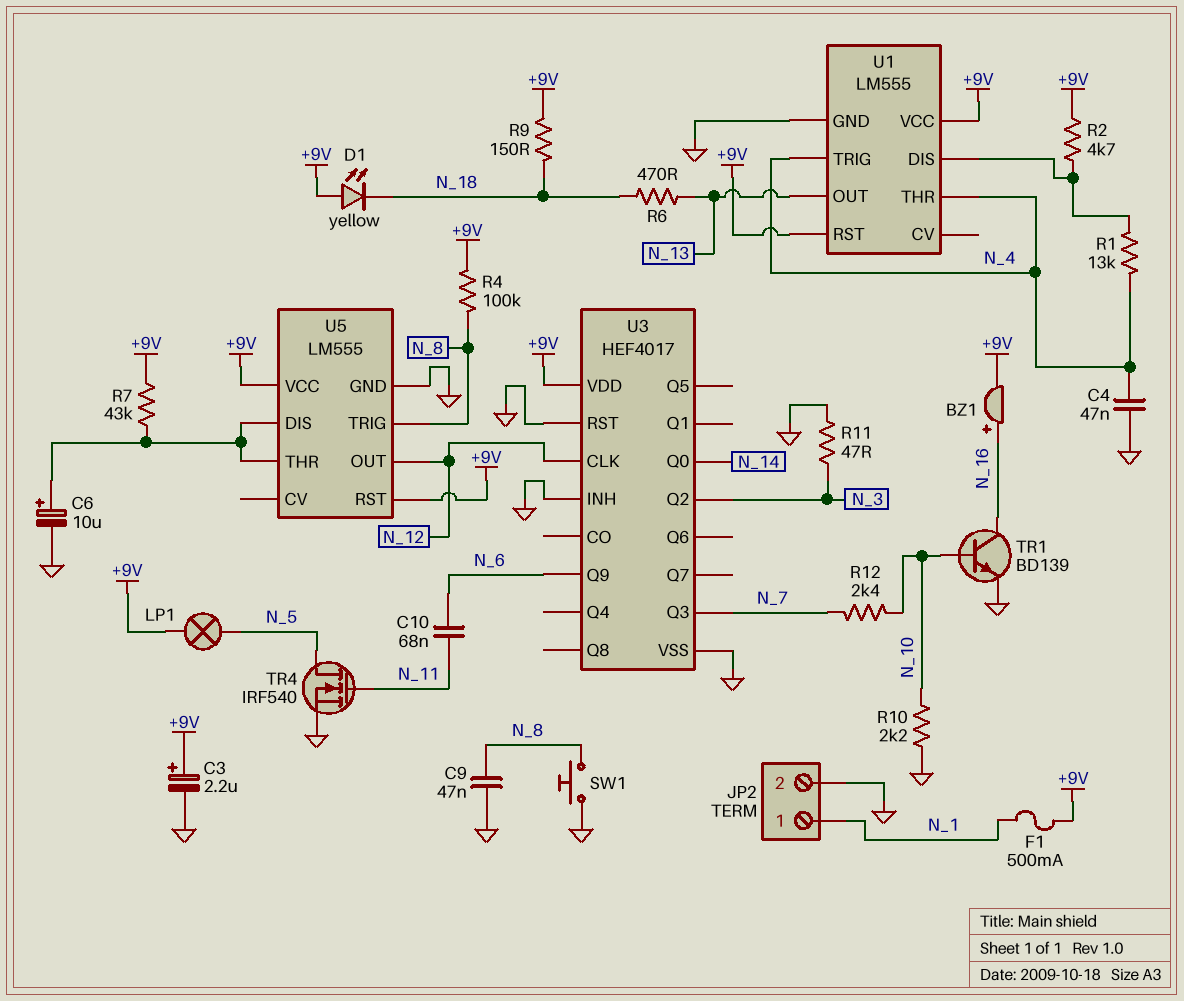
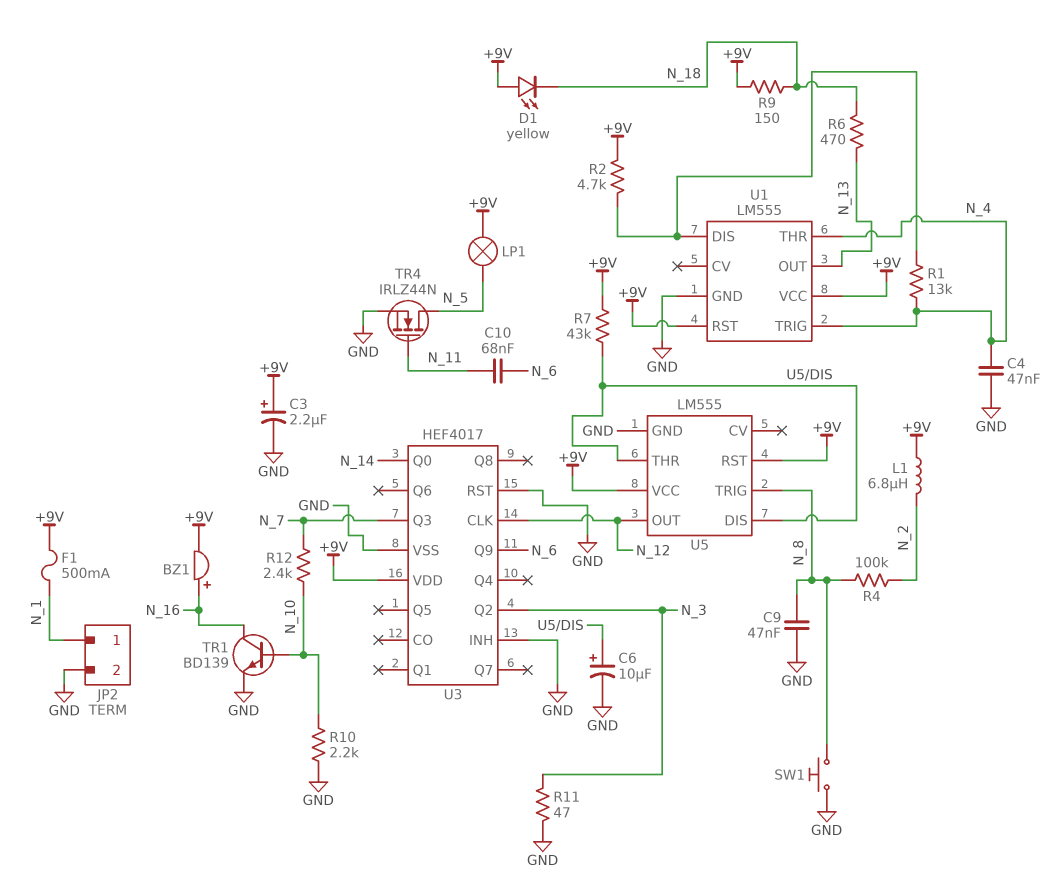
L1: none -> 6.8uH (+9V, N_2)
R4: 100k (+9V, N_8) -> 100k (N_2, N_8)
TR4: NMOS IRF540 (G N_11, D N_5, S GND) -> NMOS IRLZ44N (G N_11, D N_5, S GND)

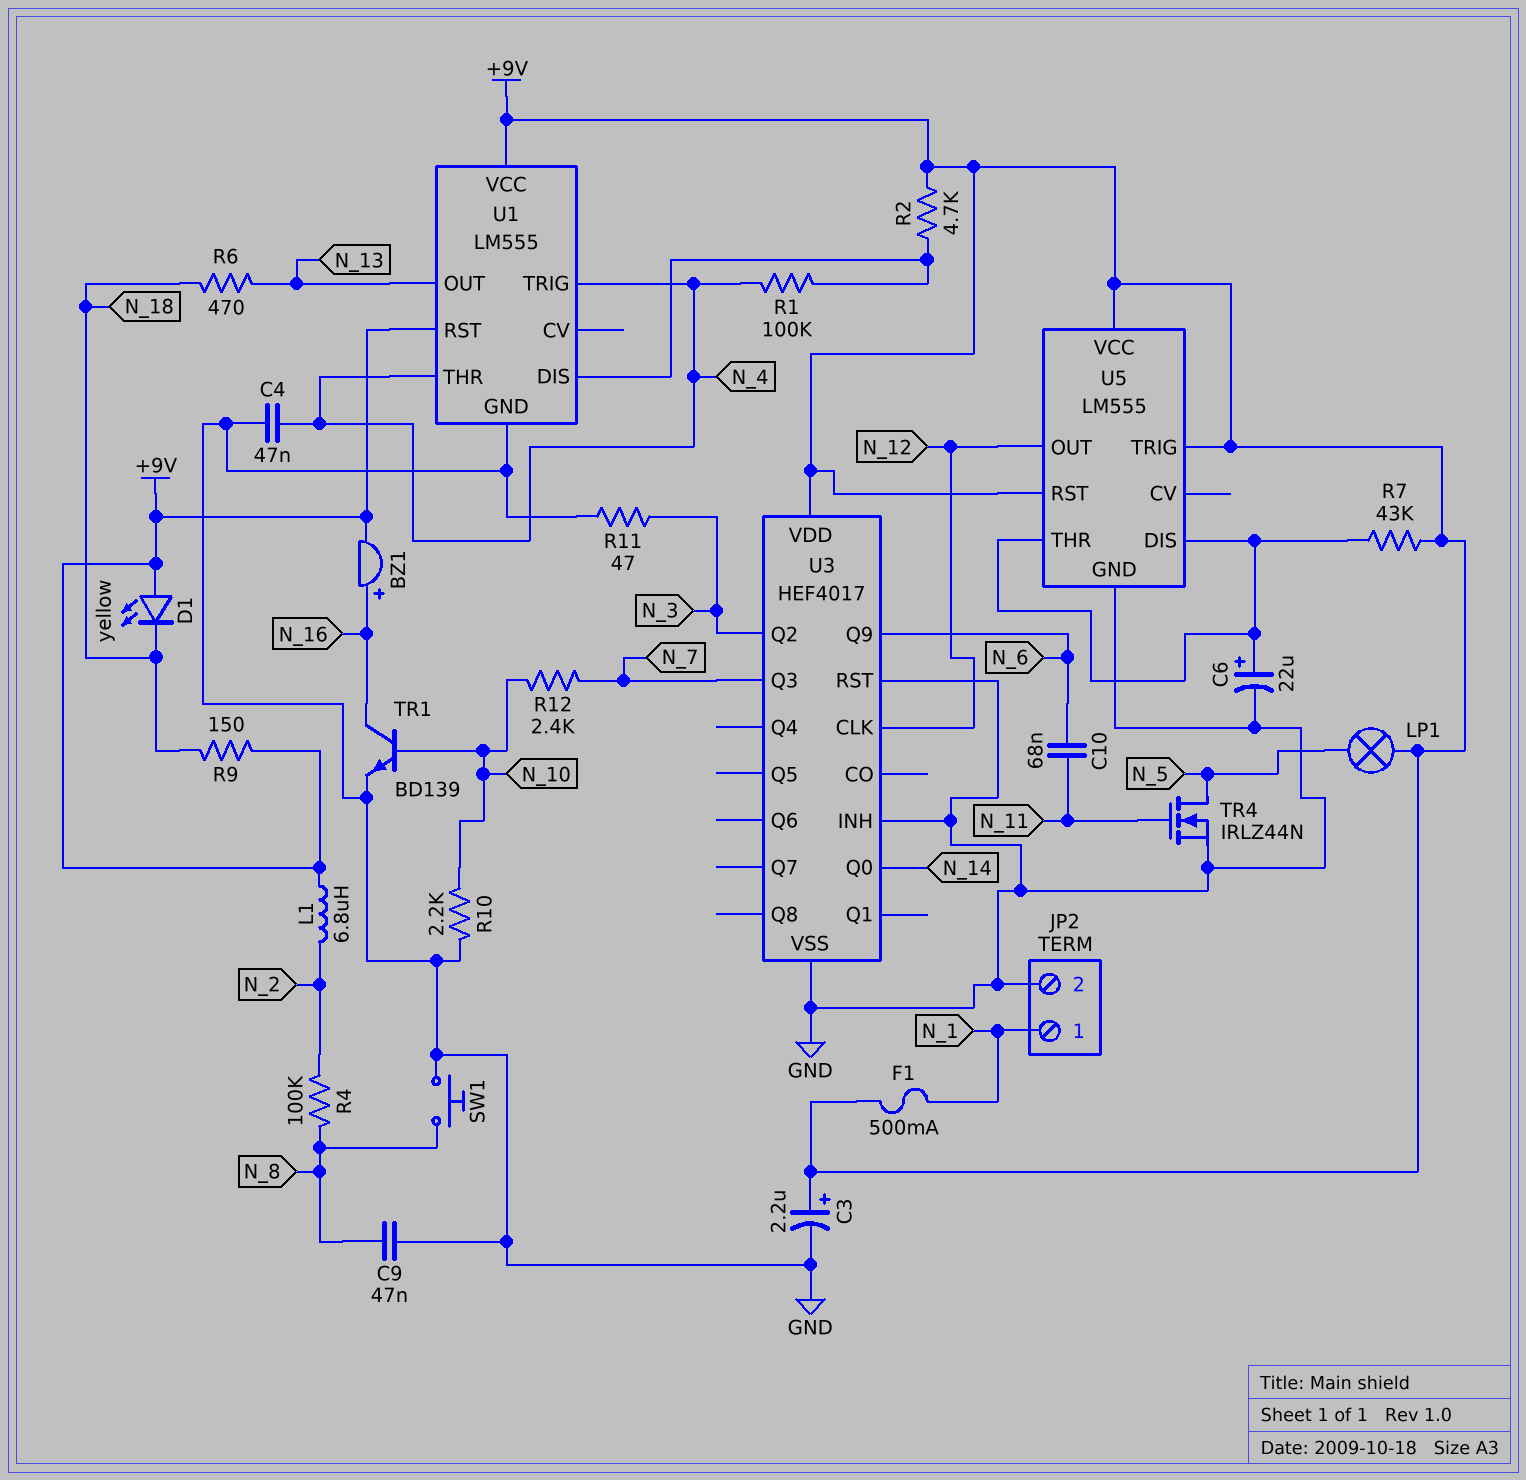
C6: 10uF (plus U5/DIS, minus GND) -> 22uF (plus U5/DIS, minus GND)
R1: 13k (N_4, U1/DIS) -> 100k (N_4, U1/DIS)
U5 pin TRIG: N_8 -> +9V

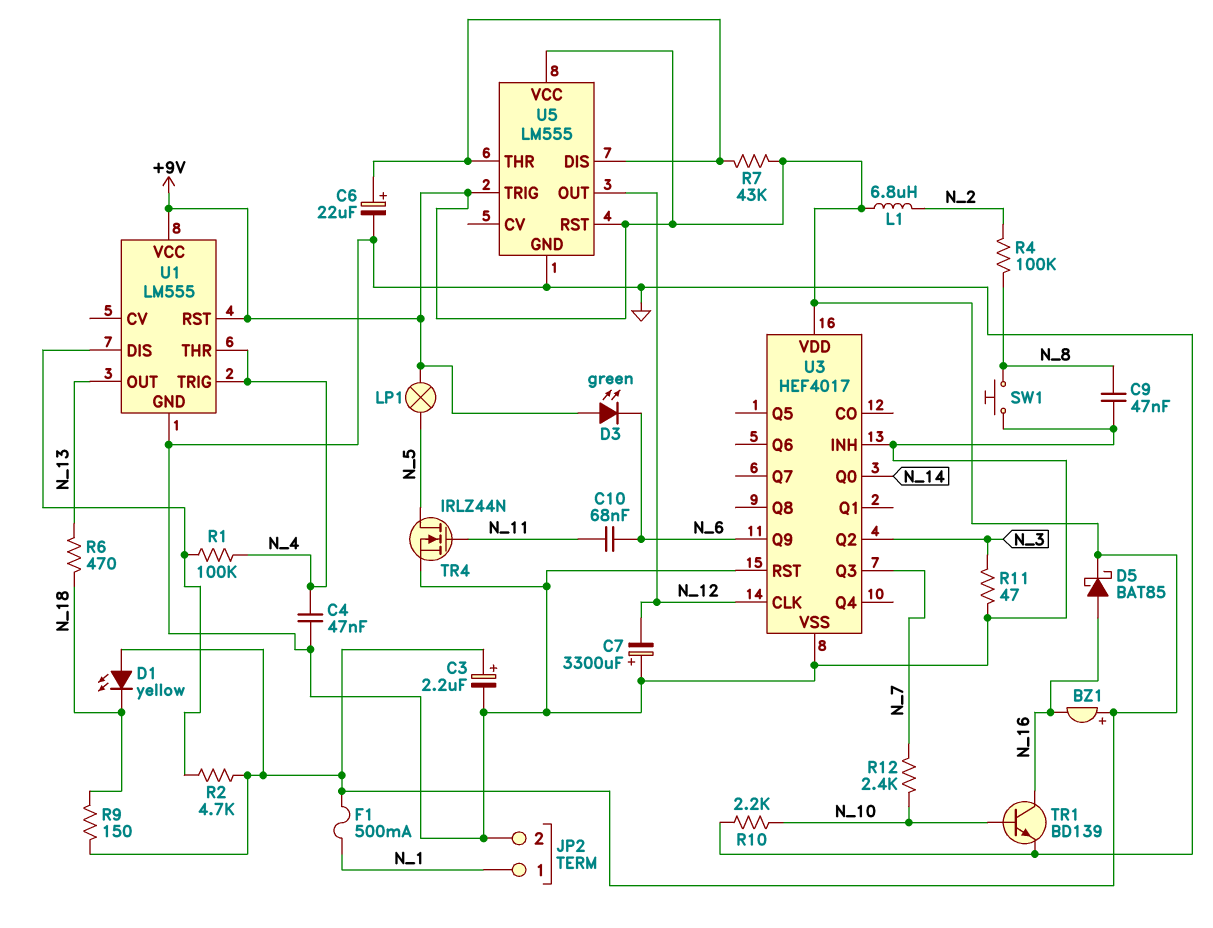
BZ1: buzzer (plus N_16, minus +9V) -> buzzer (plus +9V, minus N_16)
C7: none -> 3300uF (plus GND, minus N_12)
D3: none -> LED green (A +9V, K N_6)
D5: none -> schottky BAT85 (A N_16, K +9V)

